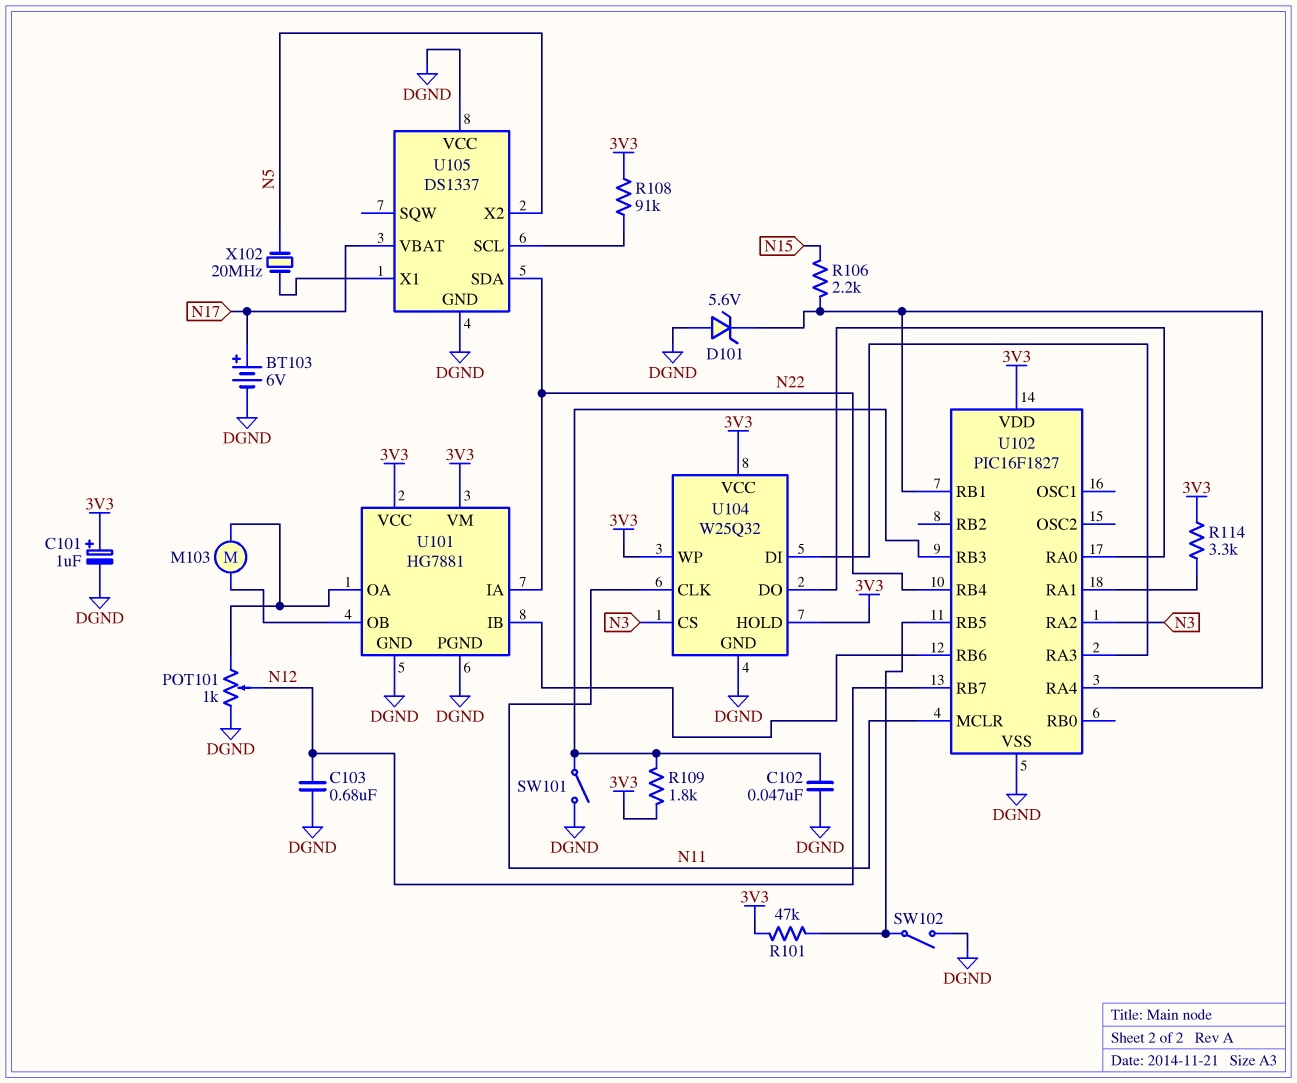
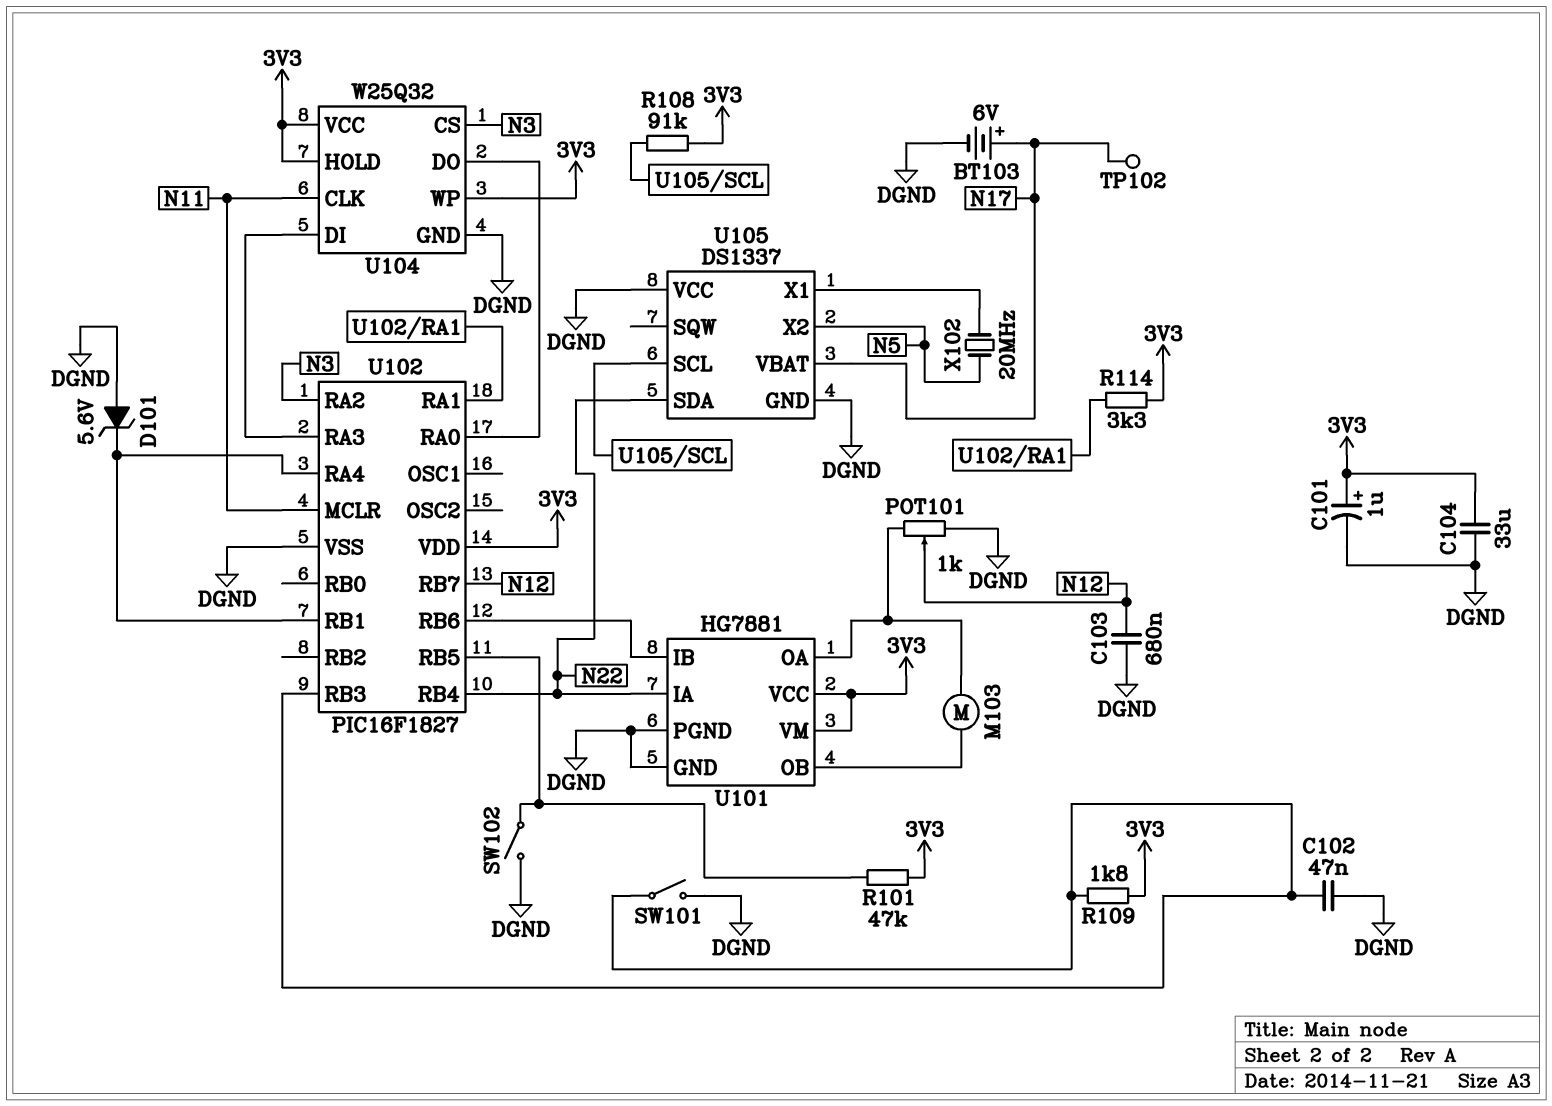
C104: none -> 33uF (3V3, DGND)
R106: 2.2k (N15, U102/RA4) -> none
TP102: none -> test point (N17)

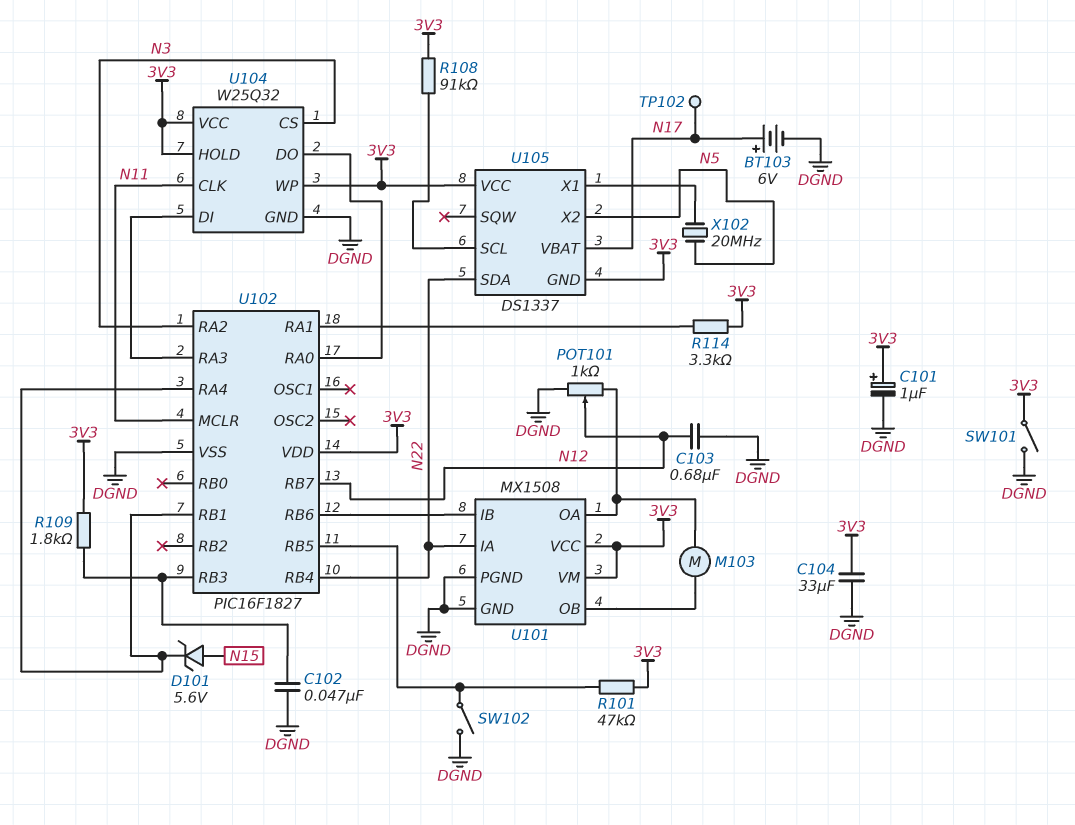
D101: zener 5.6V (A DGND, K U102/RA4) -> zener 5.6V (A N15, K U102/RA4)
SW101: switch (DGND, U102/RB3) -> switch (3V3, DGND)
U101: HG7881 -> MX1508
U105 pin GND: DGND -> 3V3
U105 pin VCC: DGND -> 3V3

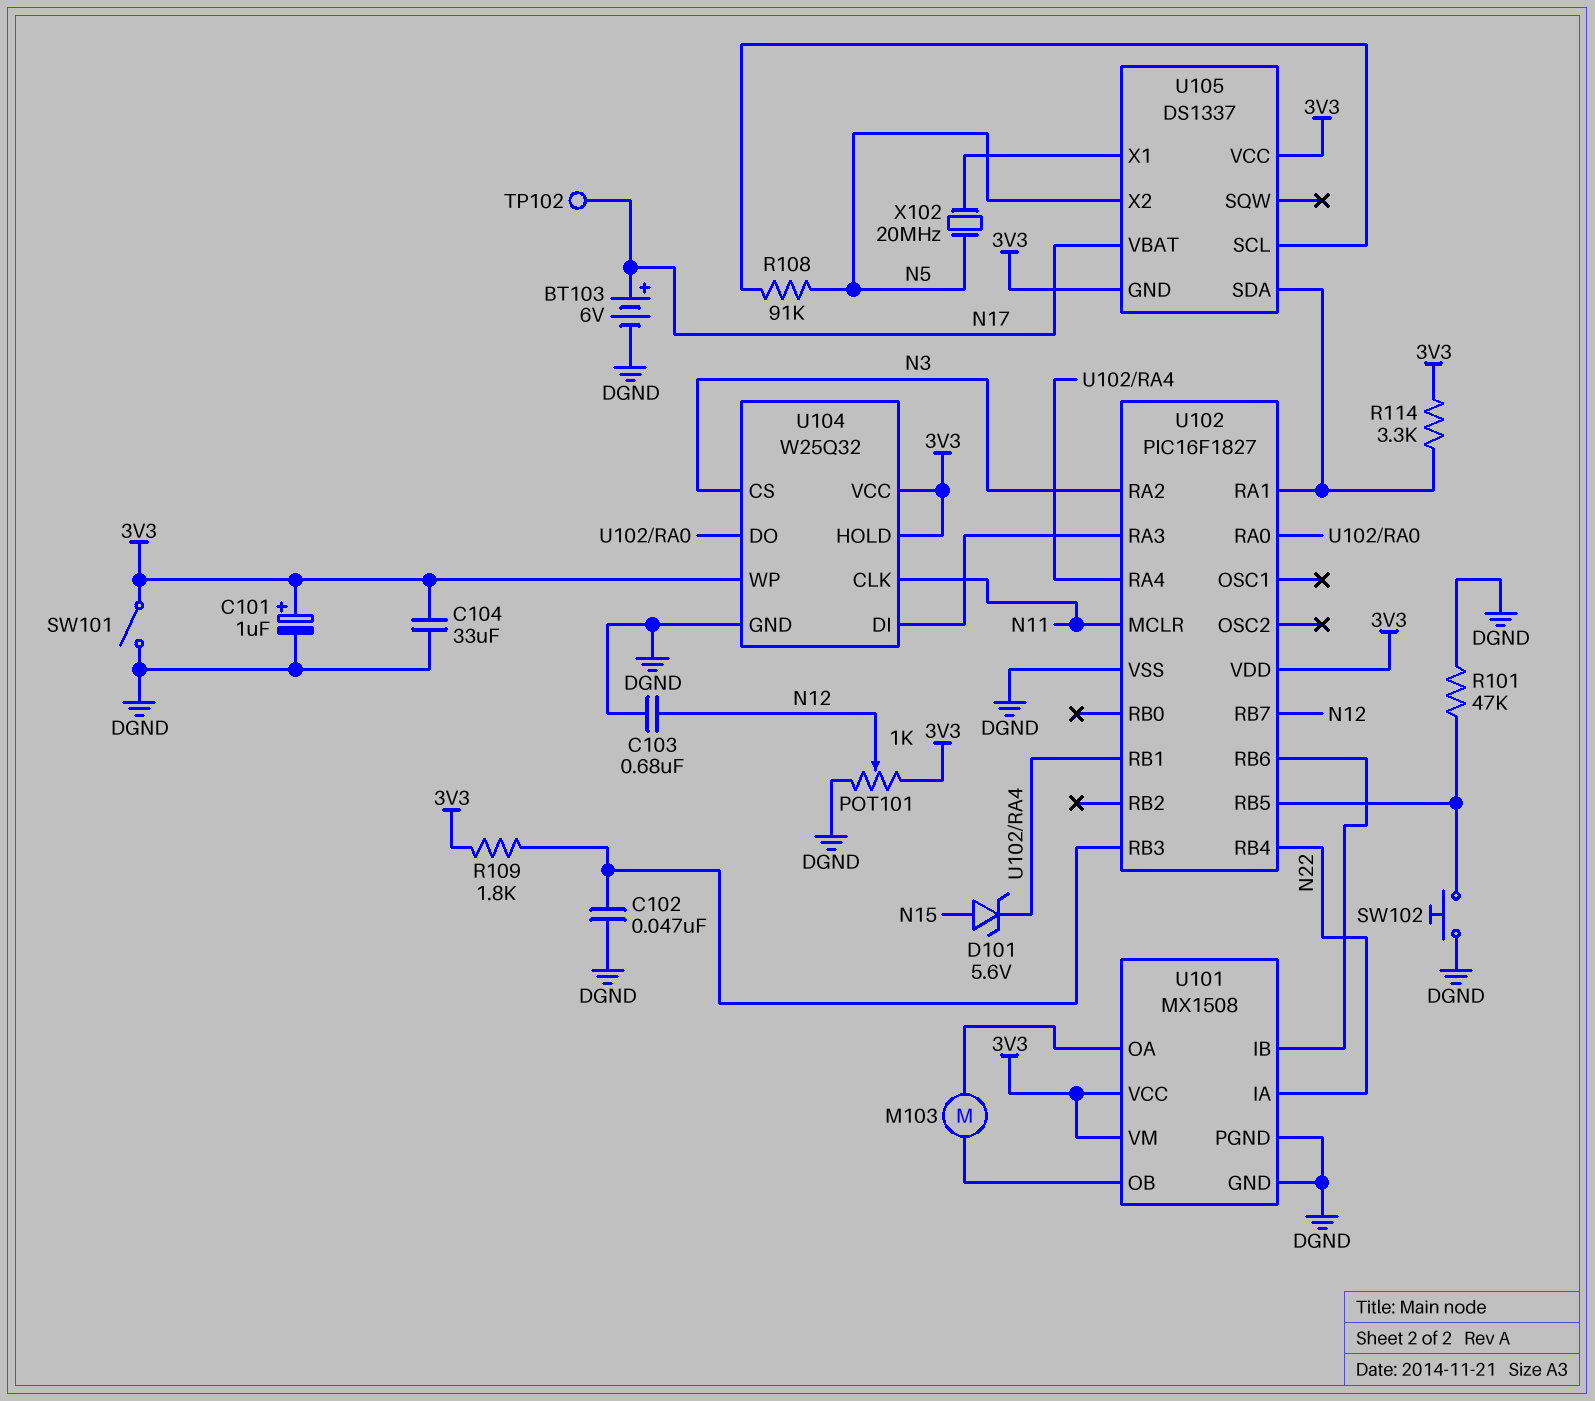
POT101: 1k (DGND, U101/OA, wiper N12) -> 1k (3V3, DGND, wiper N12)
R101: 47k (3V3, U102/RB5) -> 47k (DGND, U102/RB5)
R108: 91k (3V3, U105/SCL) -> 91k (N5, U105/SCL)
SW102: switch (DGND, U102/RB5) -> button (DGND, U102/RB5)
U105 pin SDA: N22 -> U102/RA1

